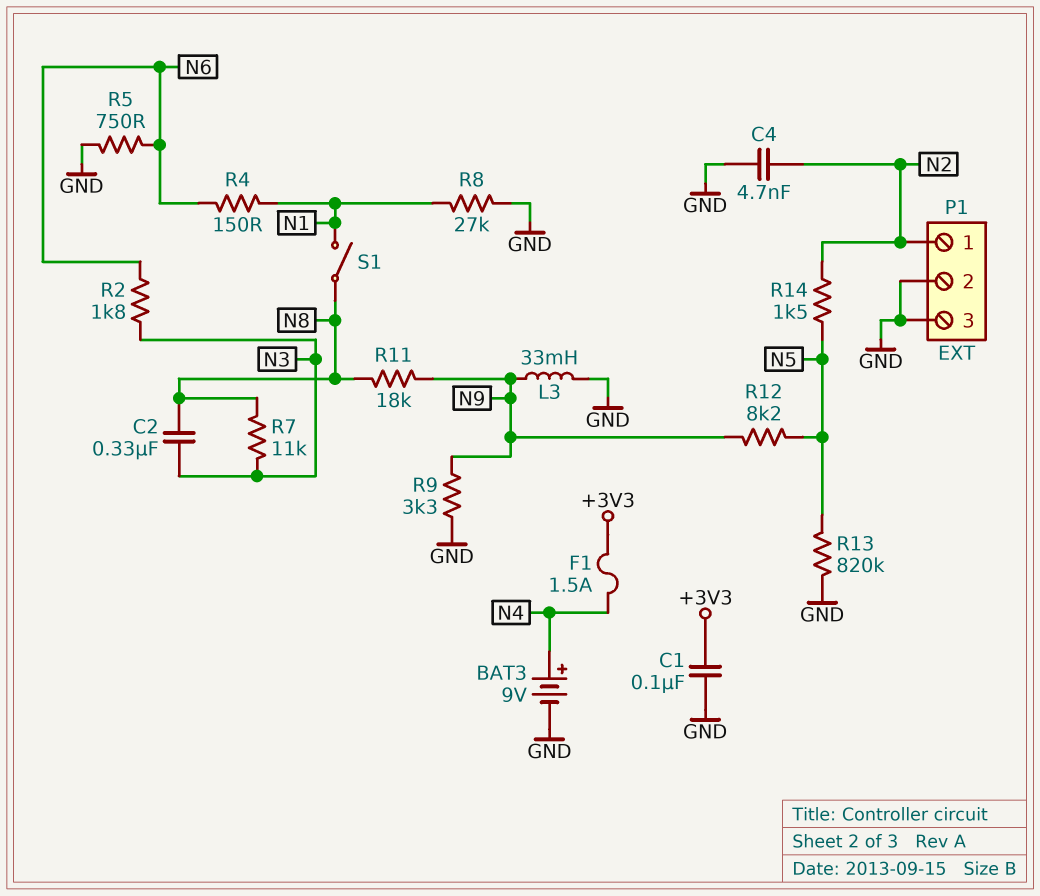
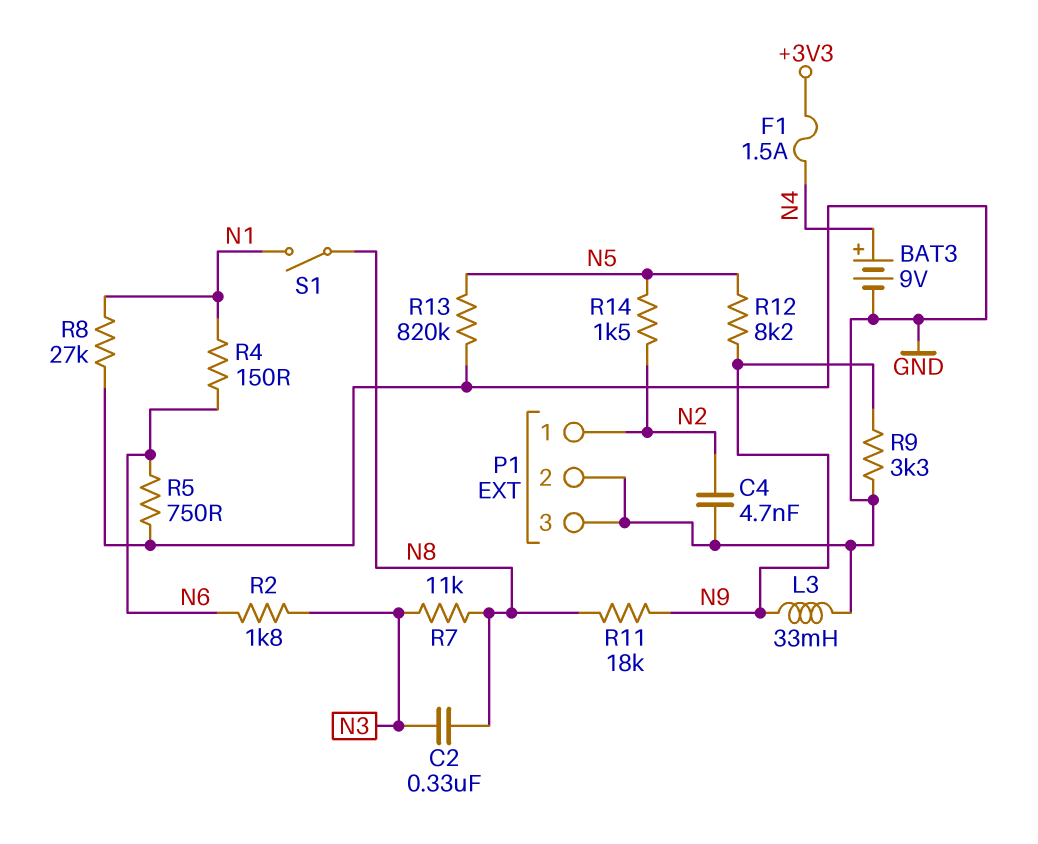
C1: 100nF (+3V3, GND) -> none

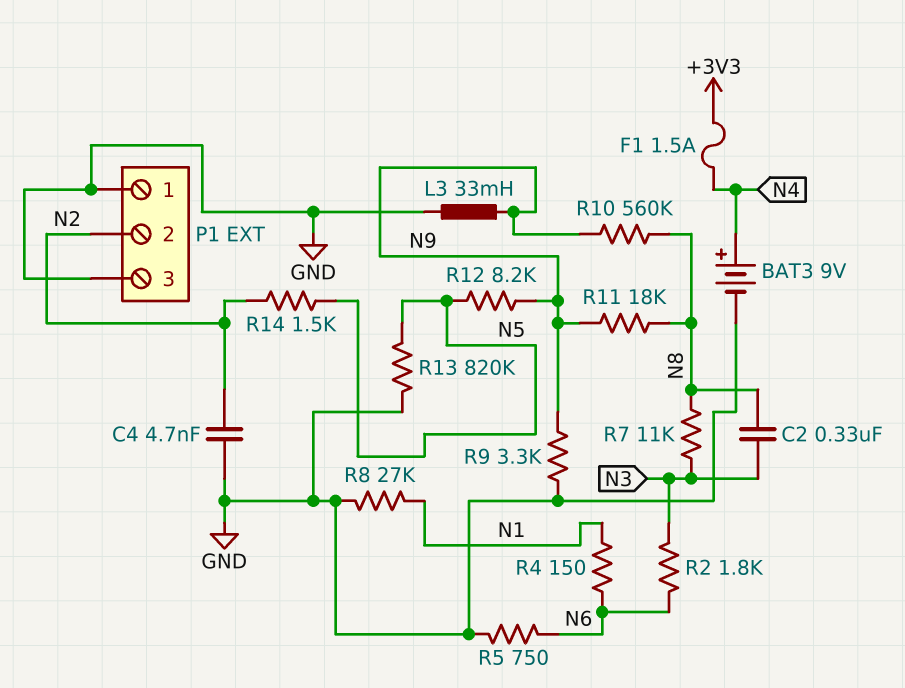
P1 pin 1: N2 -> GND
P1 pin 2: GND -> N2
R10: none -> 560k (N8, N9)
S1: switch (N1, N8) -> none

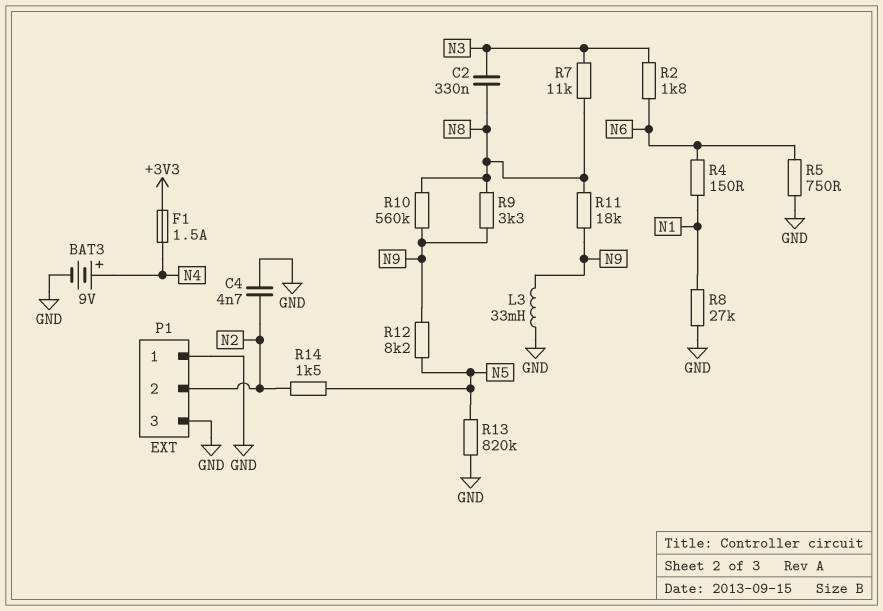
R9: 3.3k (GND, N9) -> 3.3k (N8, N9)

